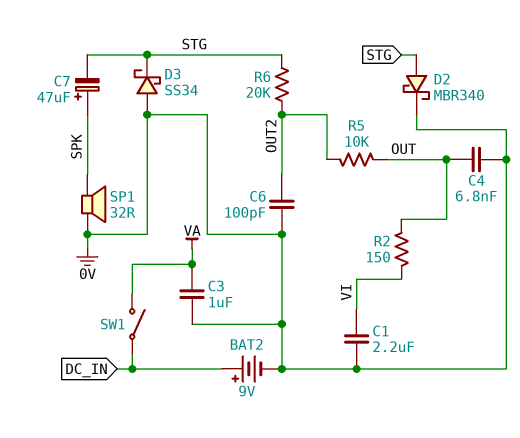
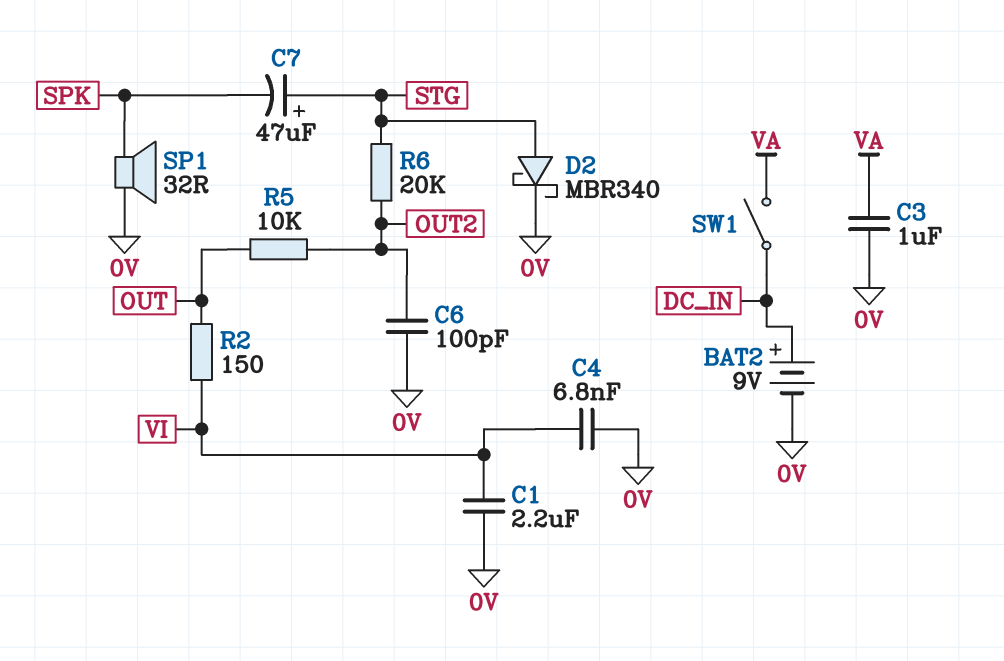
C4: 6.8nF (0V, OUT) -> 6.8nF (0V, VI)
C7: 47uF (plus SPK, minus STG) -> 47uF (plus STG, minus SPK)
D3: schottky SS34 (A 0V, K STG) -> none

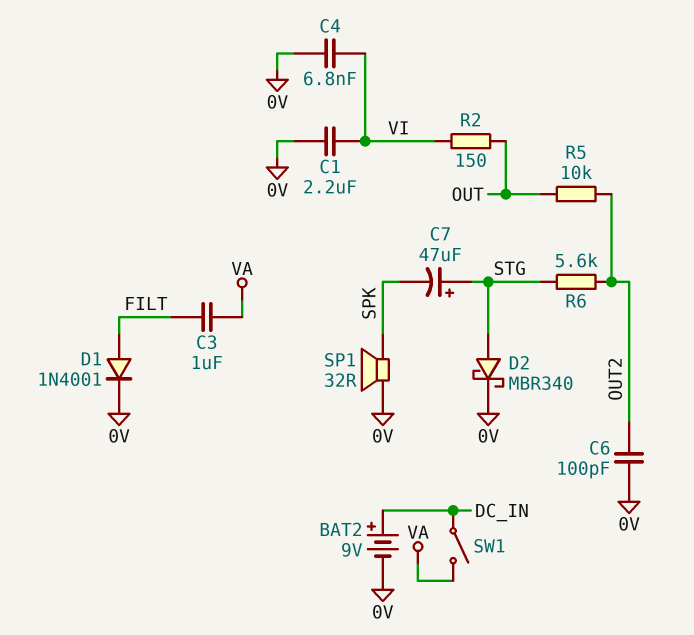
C3: 1uF (0V, VA) -> 1uF (FILT, VA)
D1: none -> diode 1N4001 (A FILT, K 0V)
R6: 20k (OUT2, STG) -> 5.6k (OUT2, STG)

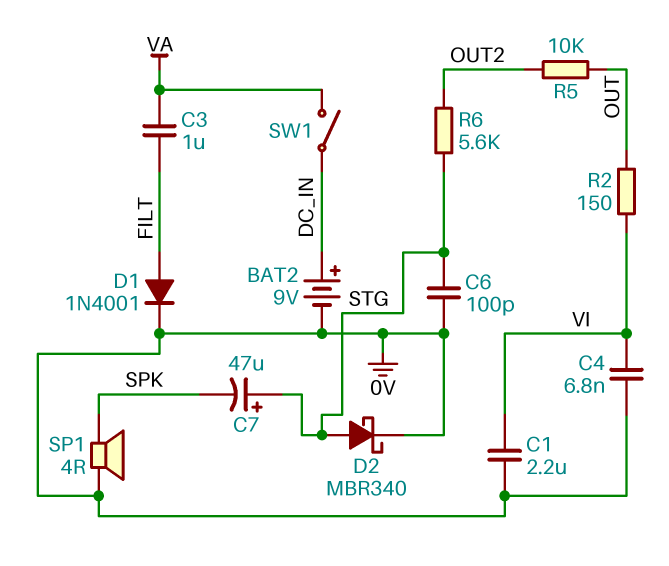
C6: 100pF (0V, OUT2) -> 100pF (0V, STG)
SP1: speaker 32R (0V, SPK) -> speaker 4R (0V, SPK)

